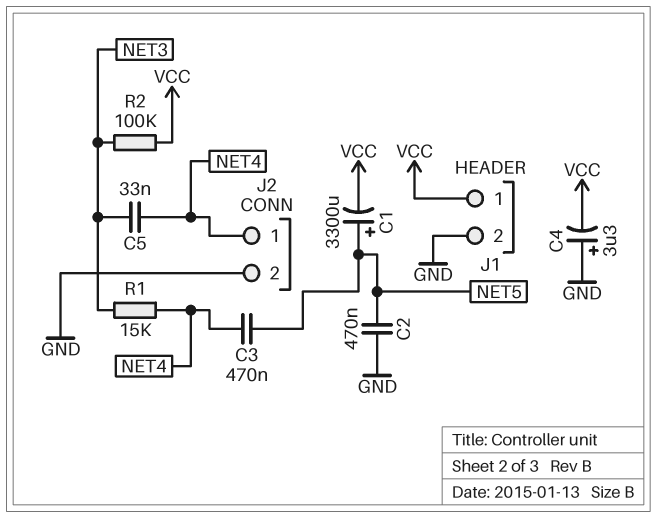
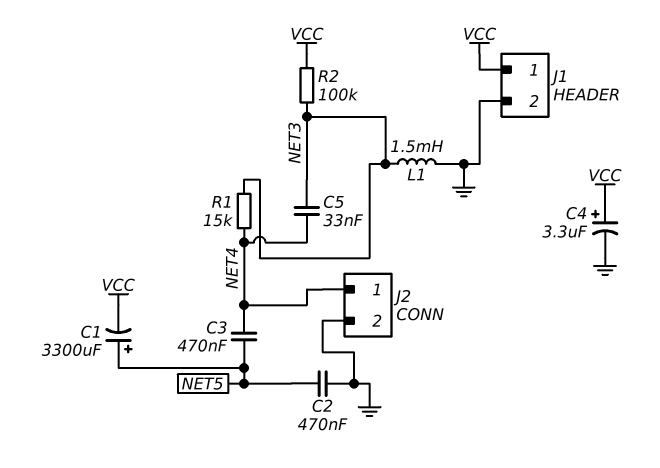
C4: 3.3uF (plus GND, minus VCC) -> 3.3uF (plus VCC, minus GND)
L1: none -> 1.5mH (GND, NET3)

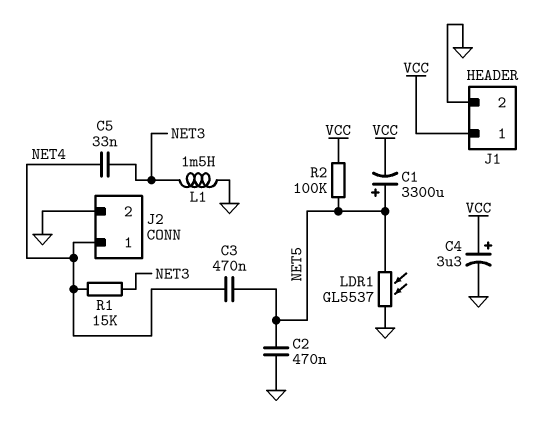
LDR1: none -> GL5537 (GND, NET5)
R2: 100k (NET3, VCC) -> 100k (NET5, VCC)

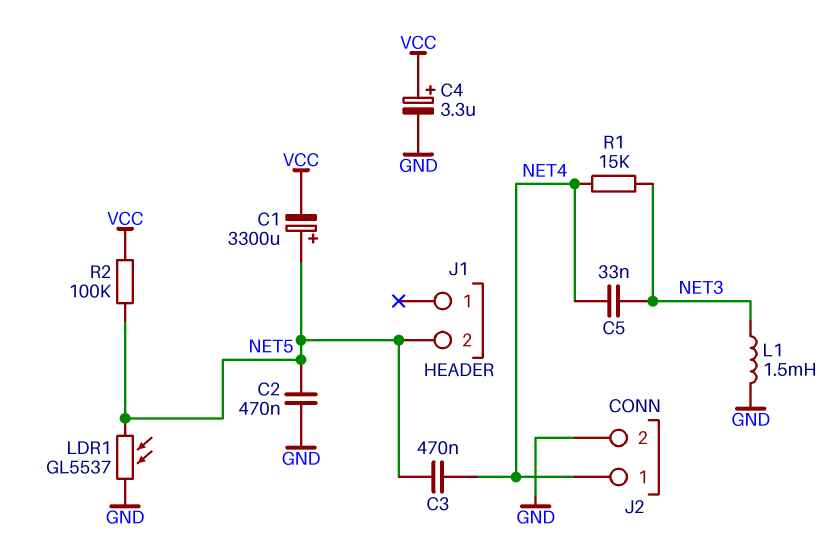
J1 pin 1: VCC -> none
J1 pin 2: GND -> NET5

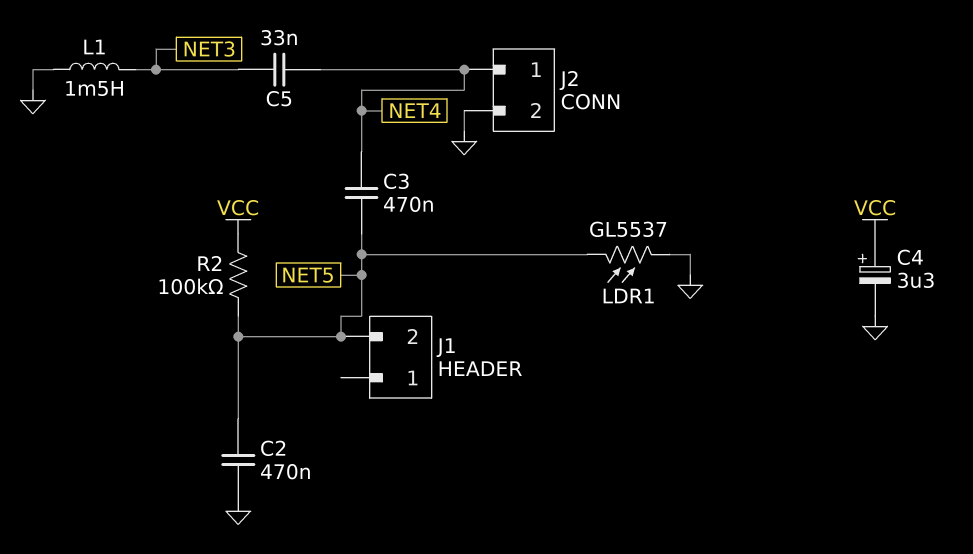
C1: 3300uF (plus NET5, minus VCC) -> none
R1: 15k (NET3, NET4) -> none

